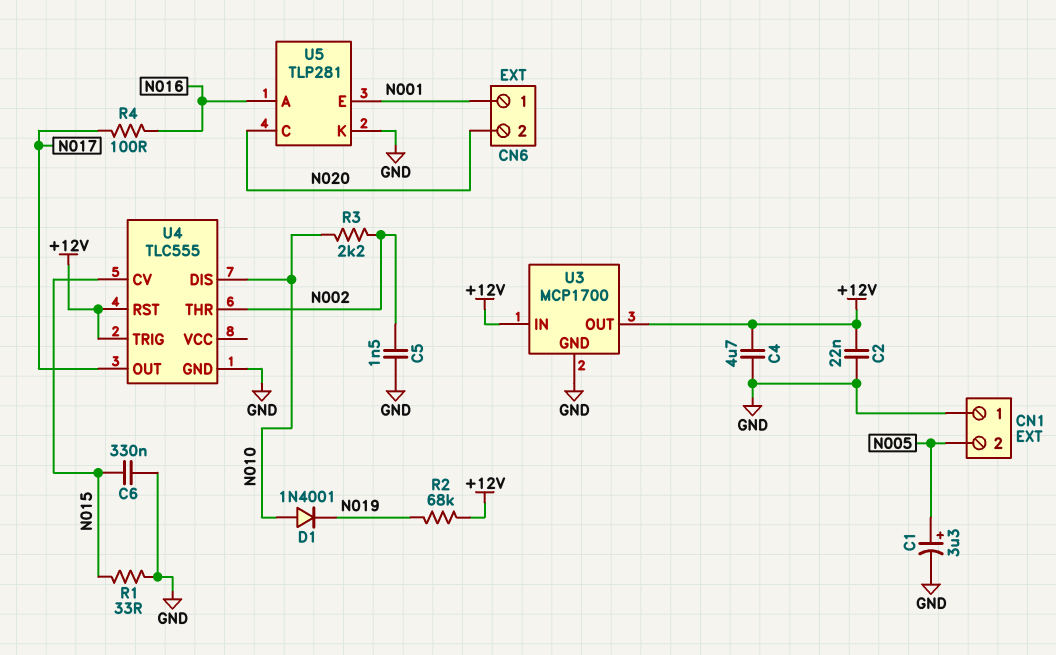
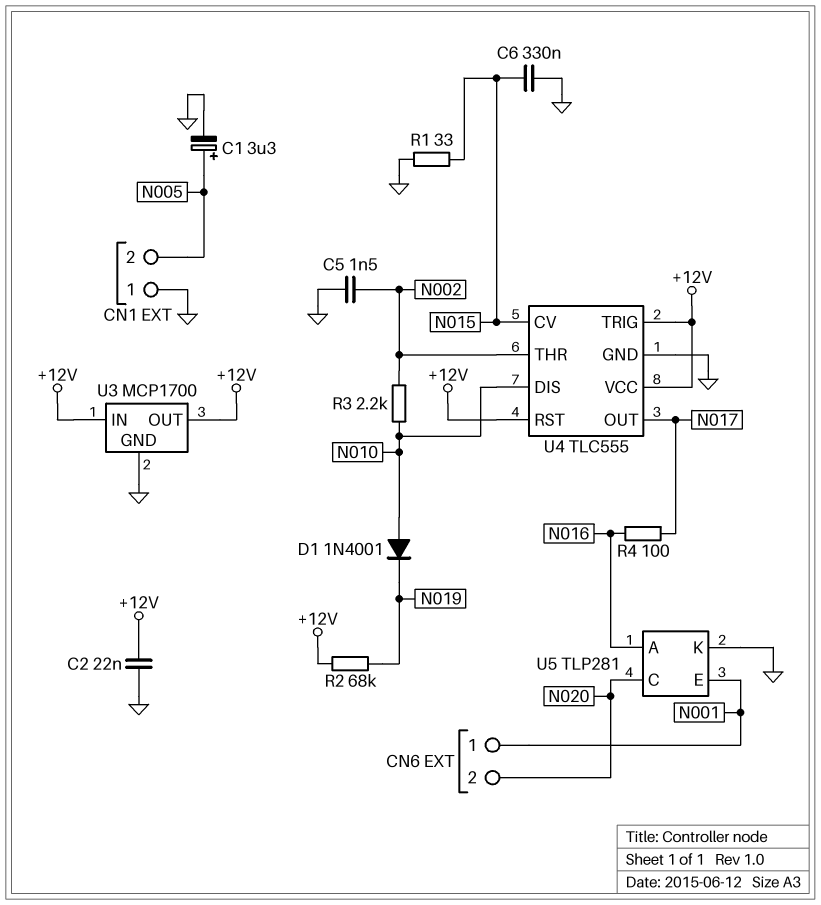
C4: 4.7uF (+12V, GND) -> none
U4 pin VCC: none -> +12V

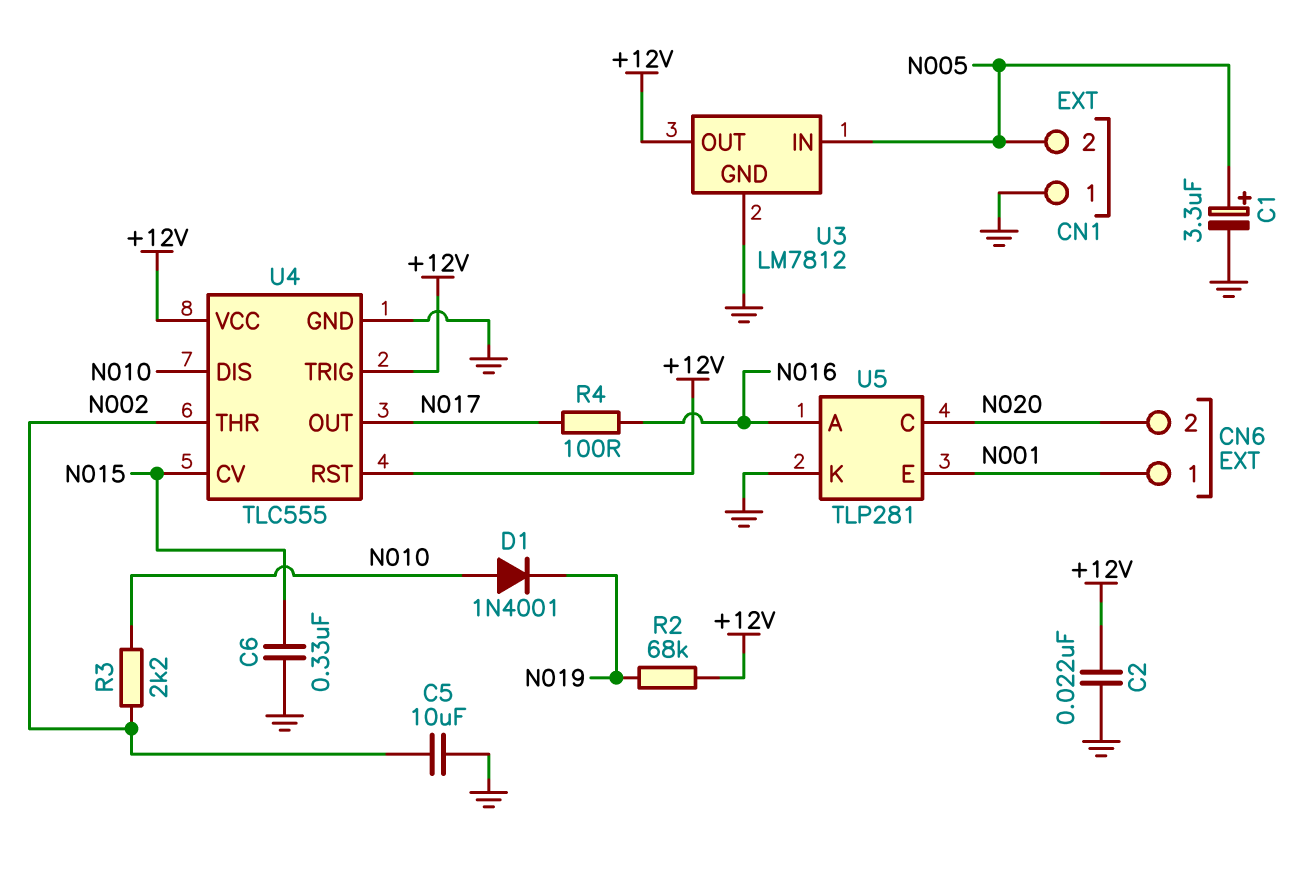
C5: 1.5nF (GND, N002) -> 10uF (GND, N002)
R1: 33 (GND, N015) -> none
U3: MCP1700 -> LM7812
U3 pin IN: +12V -> N005

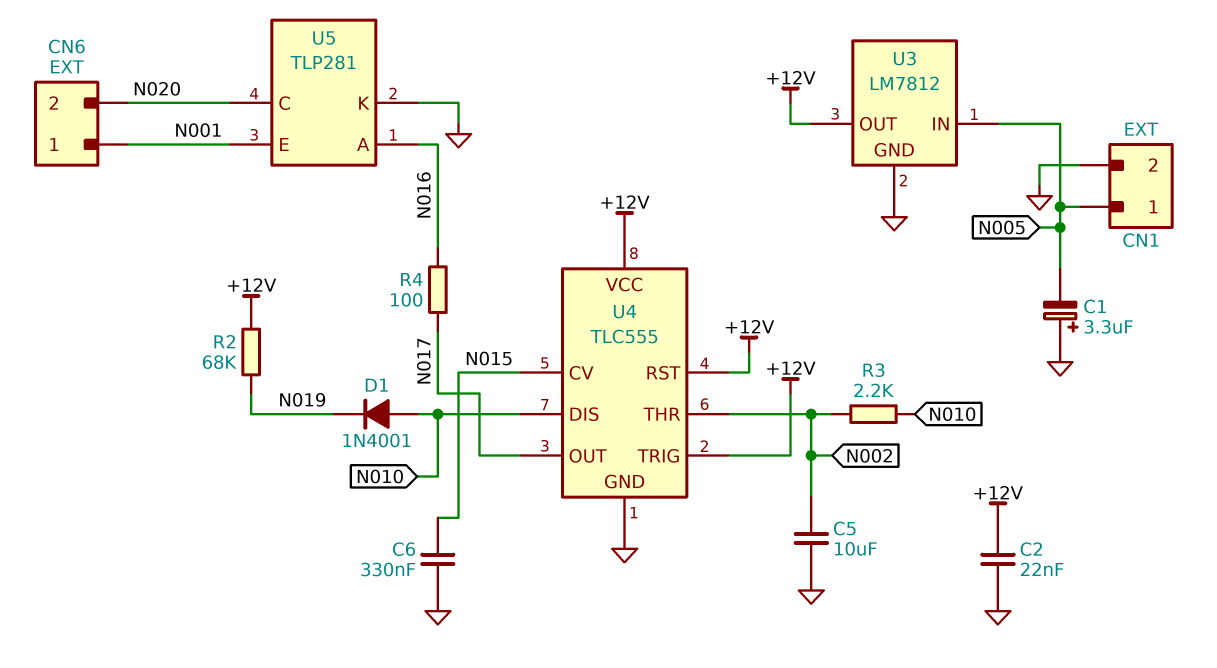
C1: 3.3uF (plus N005, minus GND) -> 3.3uF (plus GND, minus N005)
CN1 pin 1: GND -> N005
CN1 pin 2: N005 -> GND

